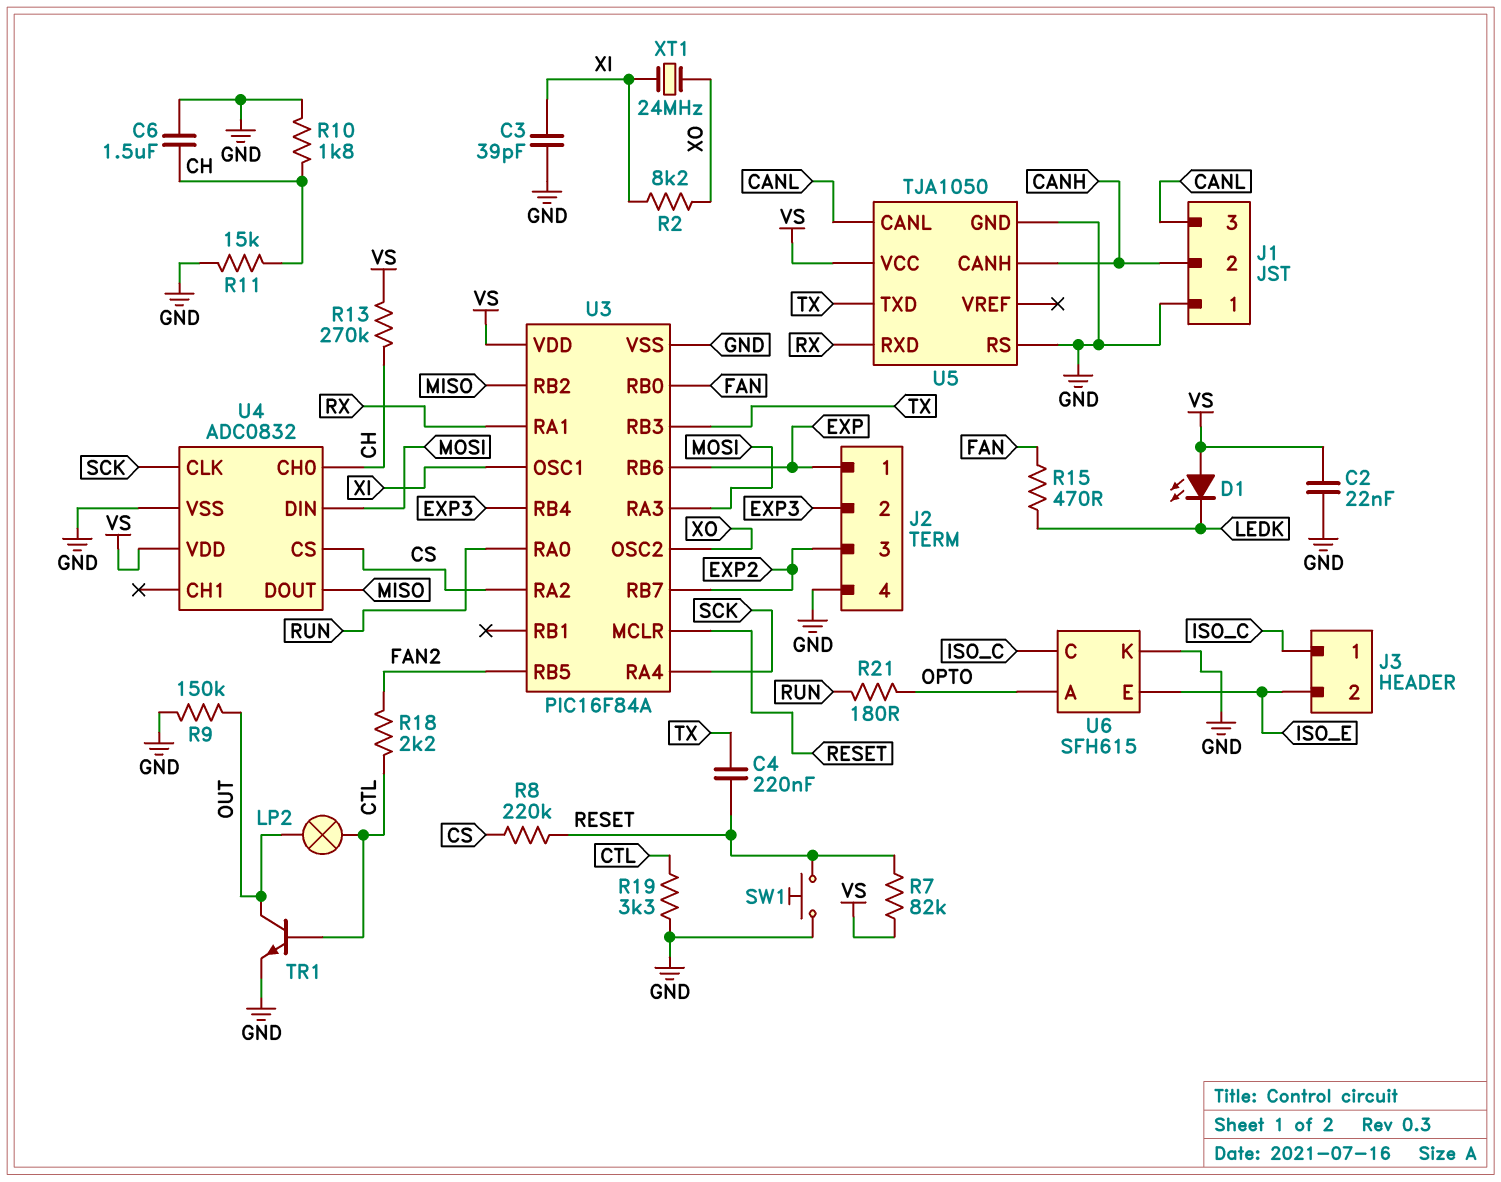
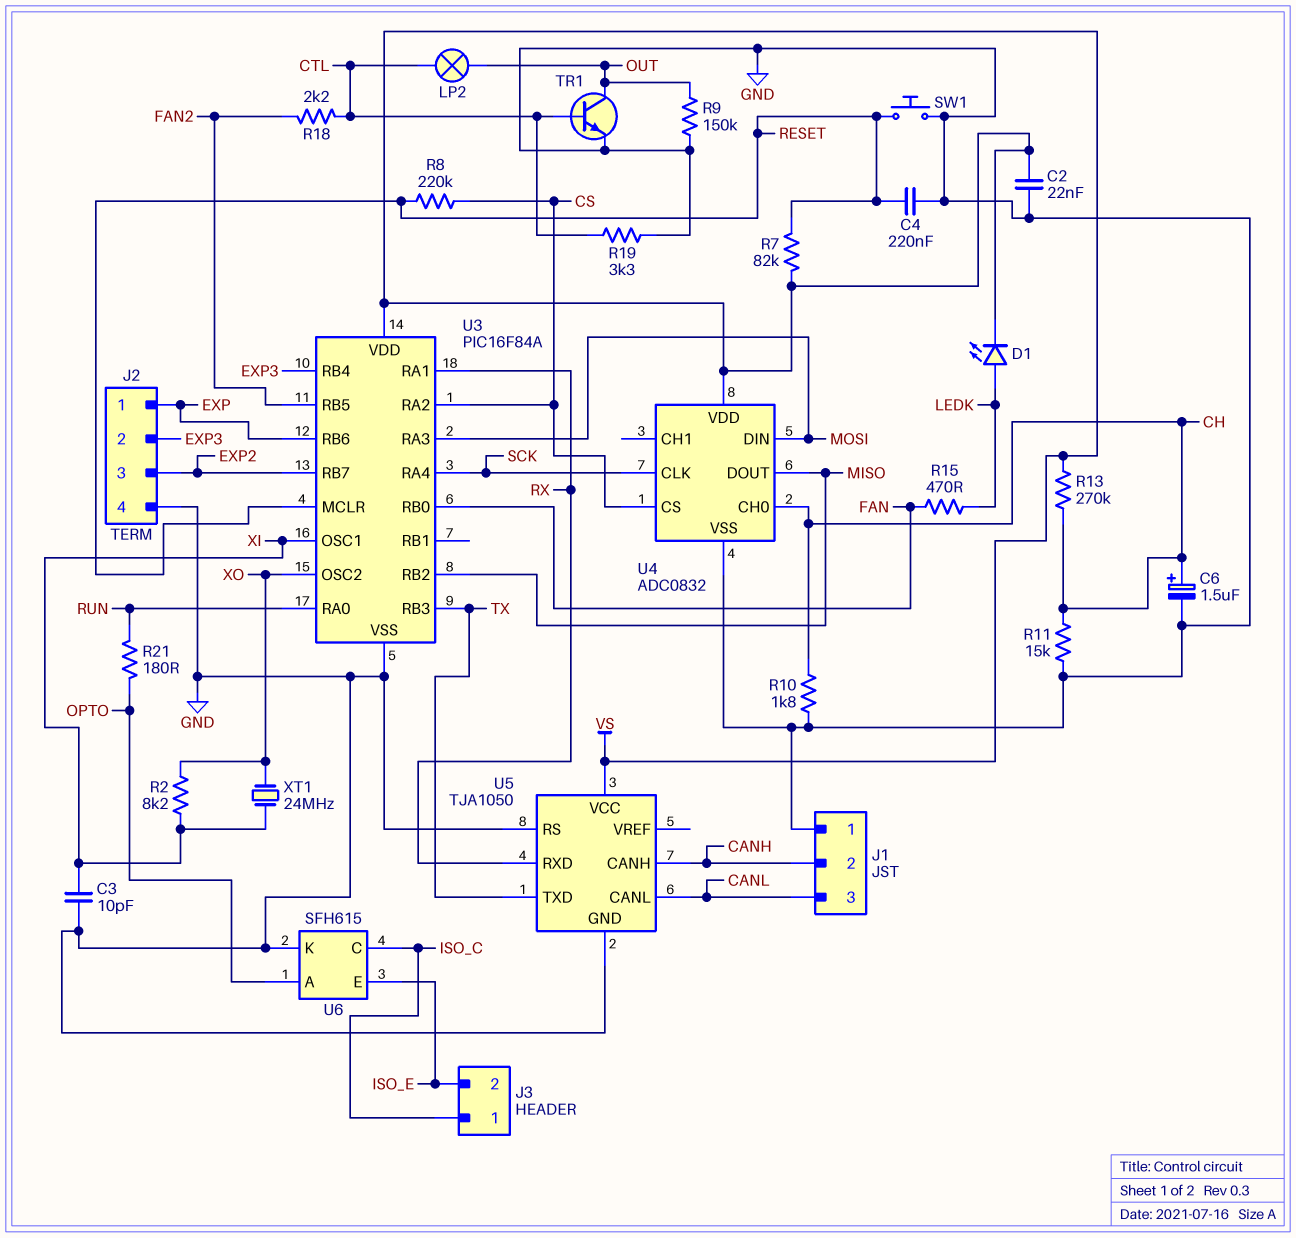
C3: 39pF (GND, XI) -> 10pF (GND, XI)
C4: 220nF (RESET, TX) -> 220nF (GND, RESET)
C6: 1.5uF (CH, GND) -> 1.5uF (plus CH, minus GND)
D1: LED (A VS, K LEDK) -> LED (A LEDK, K VS)

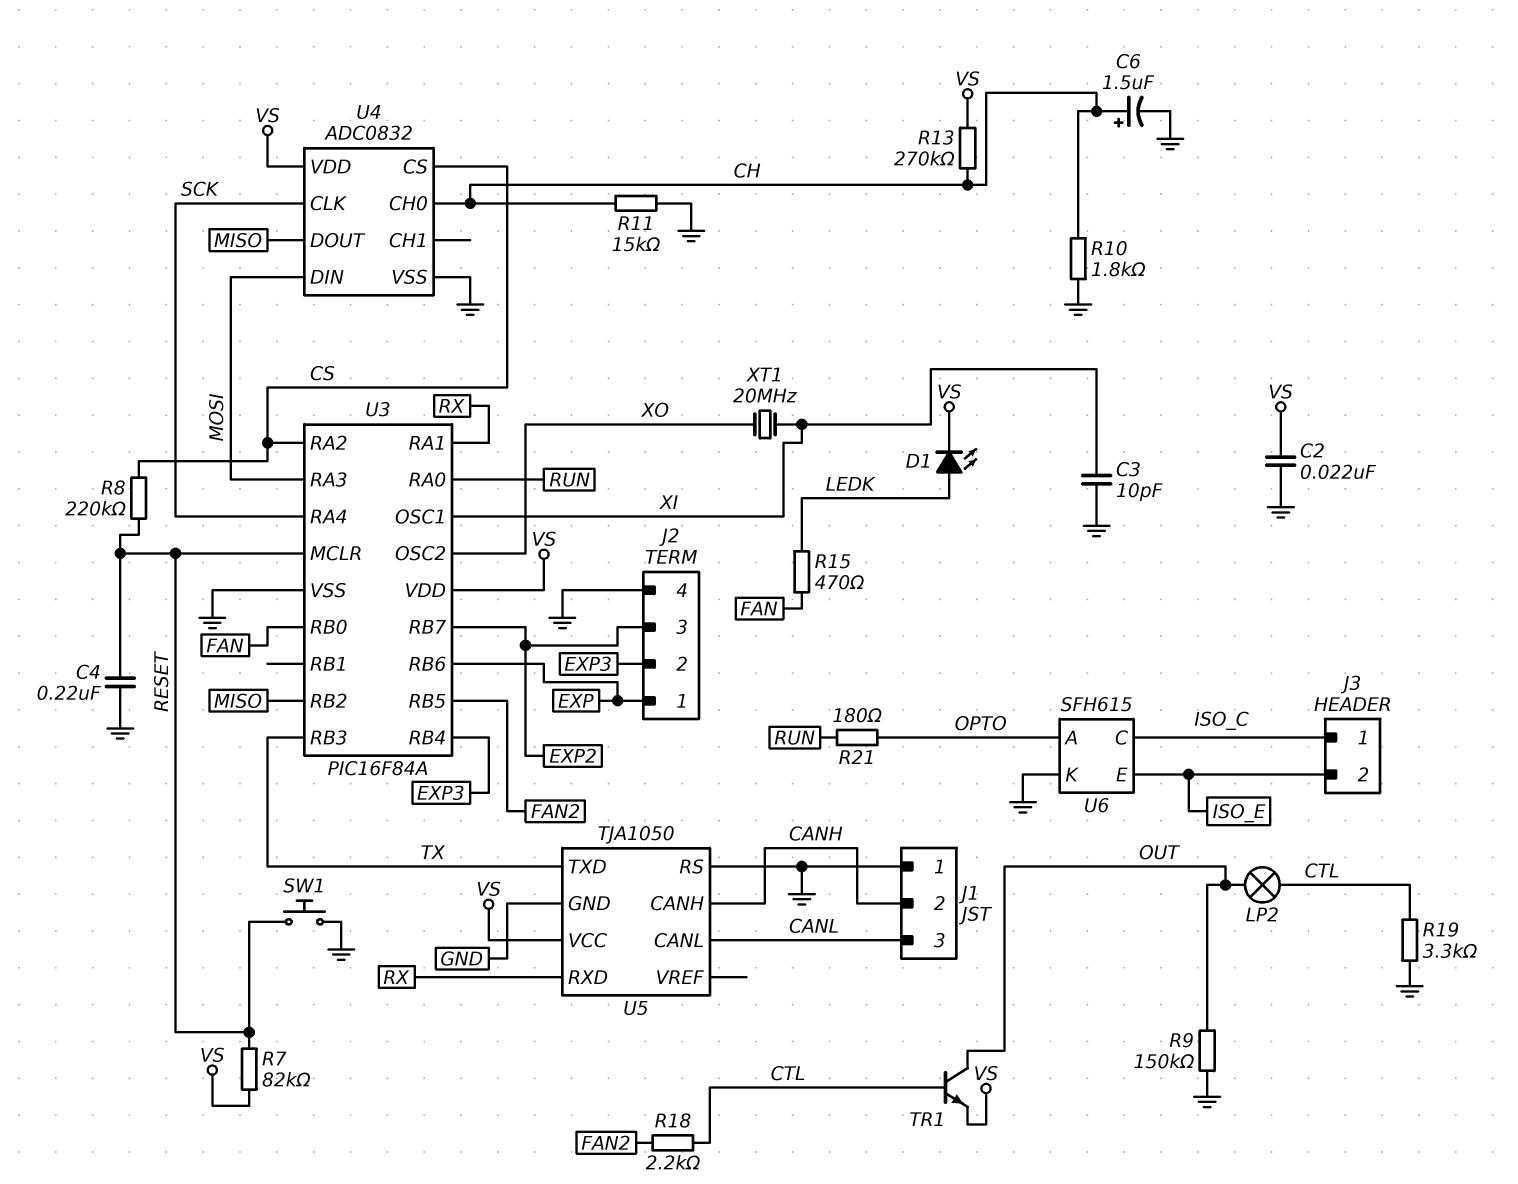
R2: 8.2k (XI, XO) -> none
TR1: NPN (B CTL, C OUT, E GND) -> NPN (B CTL, C OUT, E VS)
XT1: 24MHz (XI, XO) -> 20MHz (XI, XO)

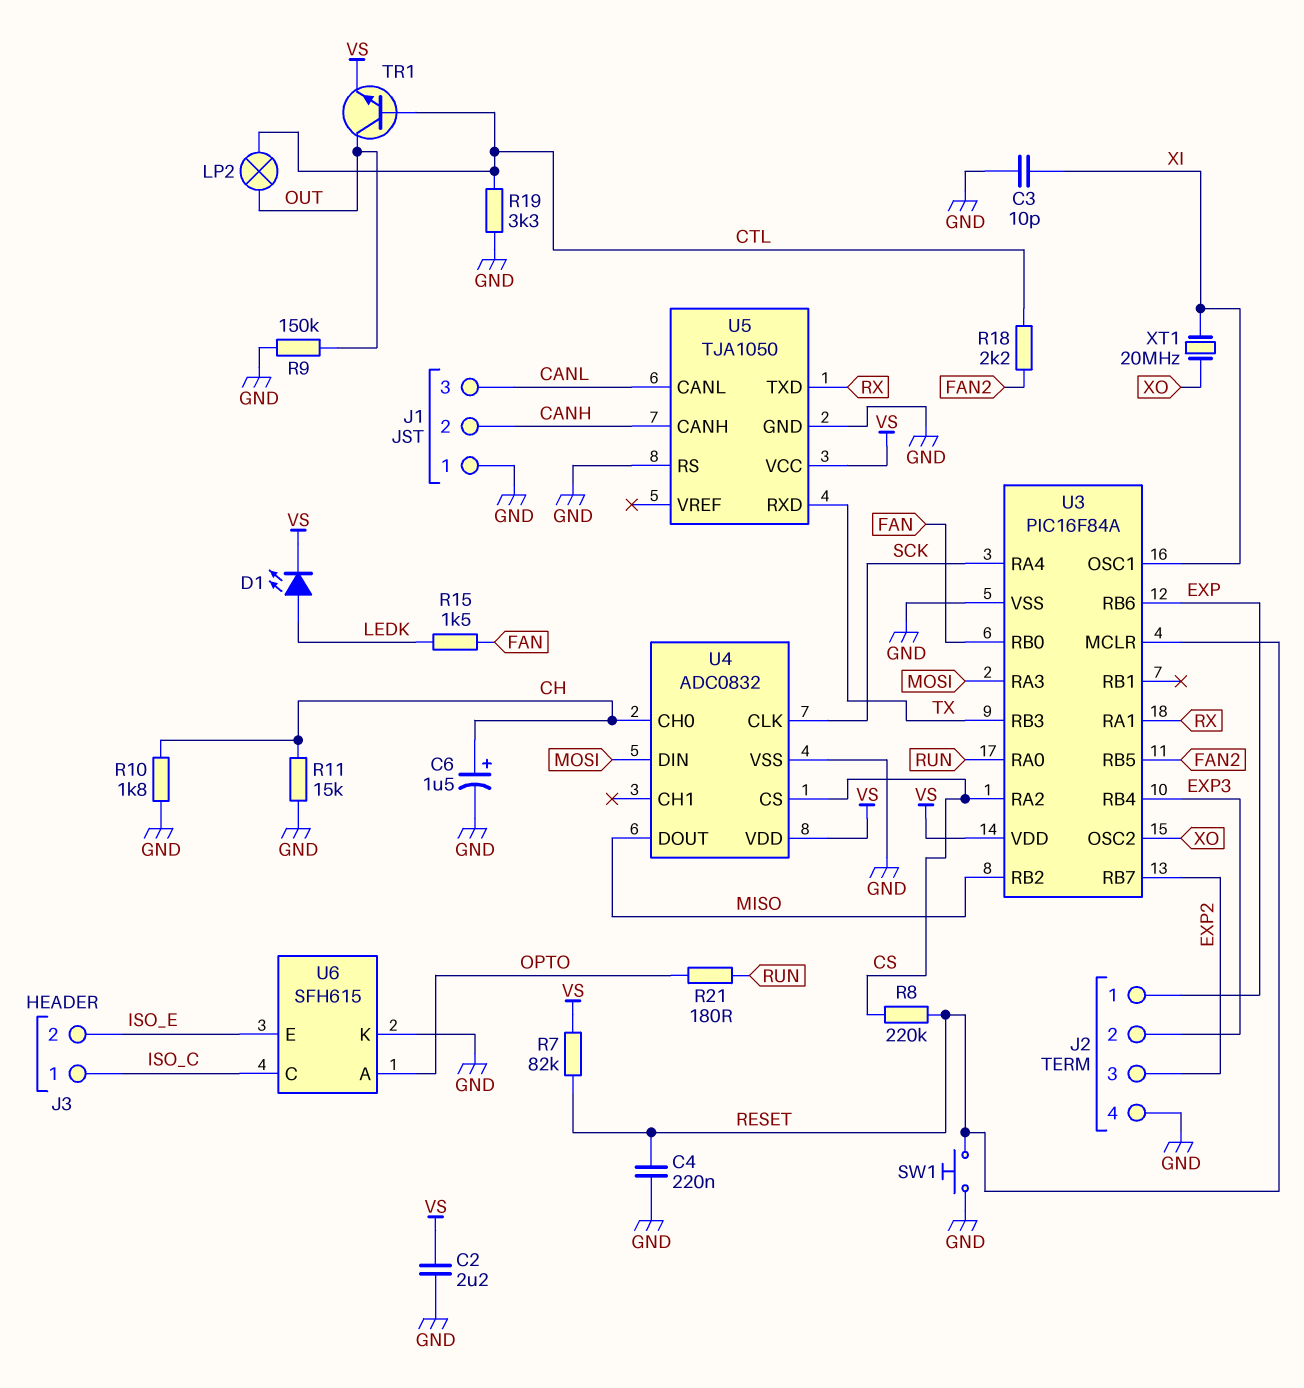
C2: 22nF (GND, VS) -> 2.2uF (GND, VS)
R13: 270k (CH, VS) -> none
R15: 470 (FAN, LEDK) -> 1.5k (FAN, LEDK)
U5 pin RXD: RX -> TX
U5 pin TXD: TX -> RX

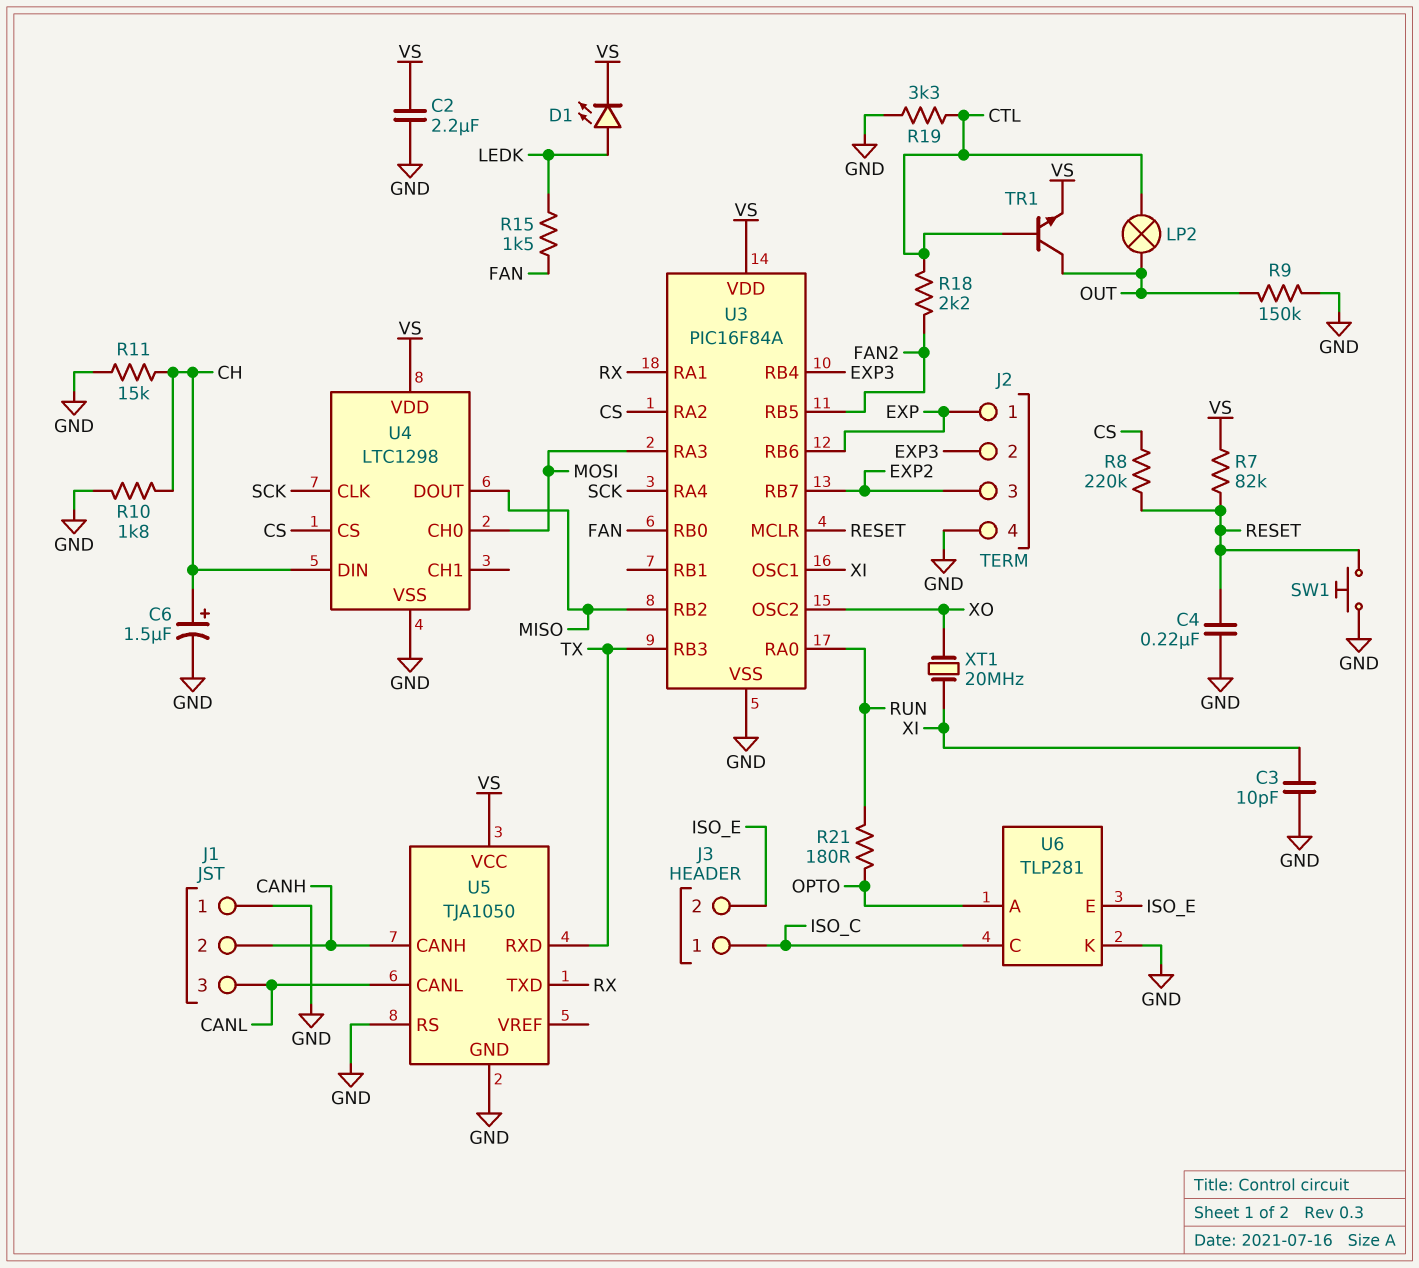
U4: ADC0832 -> LTC1298
U4 pin CH0: CH -> MOSI
U4 pin DIN: MOSI -> CH
U6: SFH615 -> TLP281

